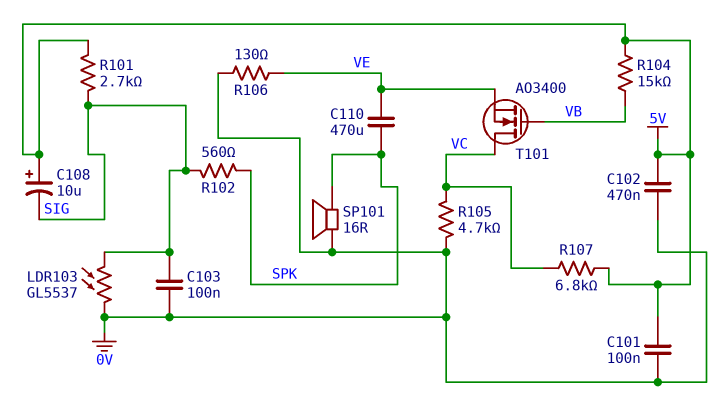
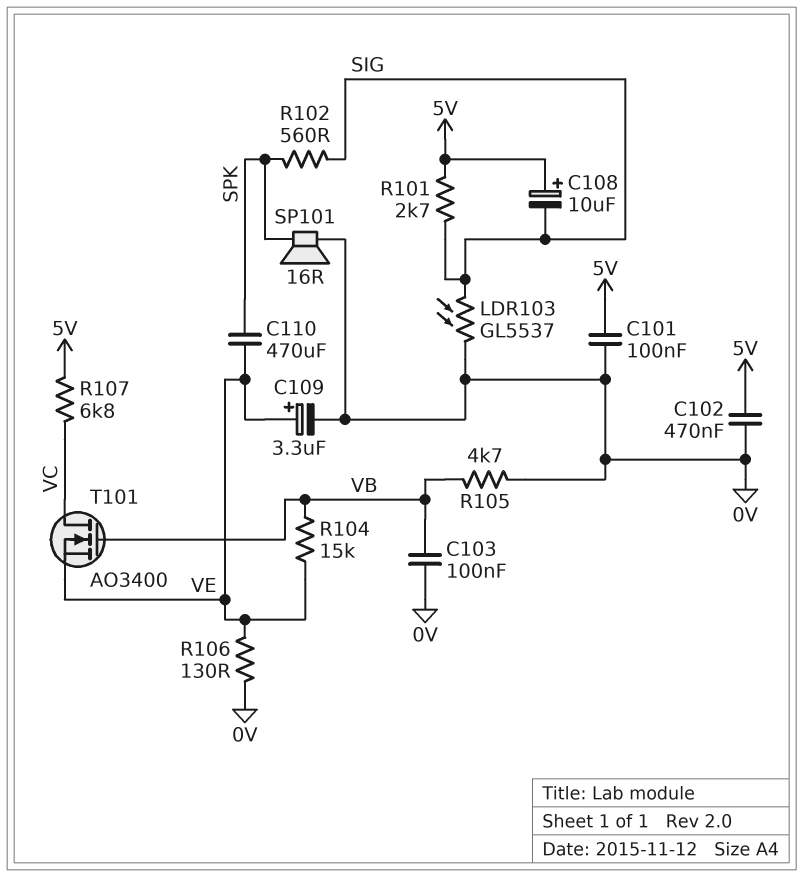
C103: 100nF (0V, SIG) -> 100nF (0V, VB)
C109: none -> 3.3uF (plus VE, minus 0V)
R104: 15k (5V, VB) -> 15k (VB, VE)
R105: 4.7k (0V, VC) -> 4.7k (0V, VB)

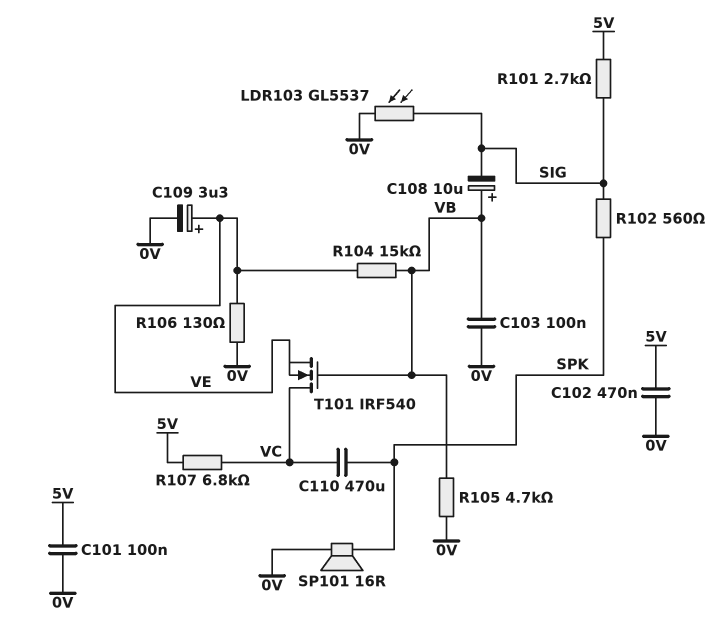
C108: 10uF (plus 5V, minus SIG) -> 10uF (plus VB, minus SIG)
C110: 470uF (SPK, VE) -> 470uF (SPK, VC)
T101: NMOS AO3400 (G VB, D VC, S VE) -> NMOS IRF540 (G VB, D VC, S VE)

